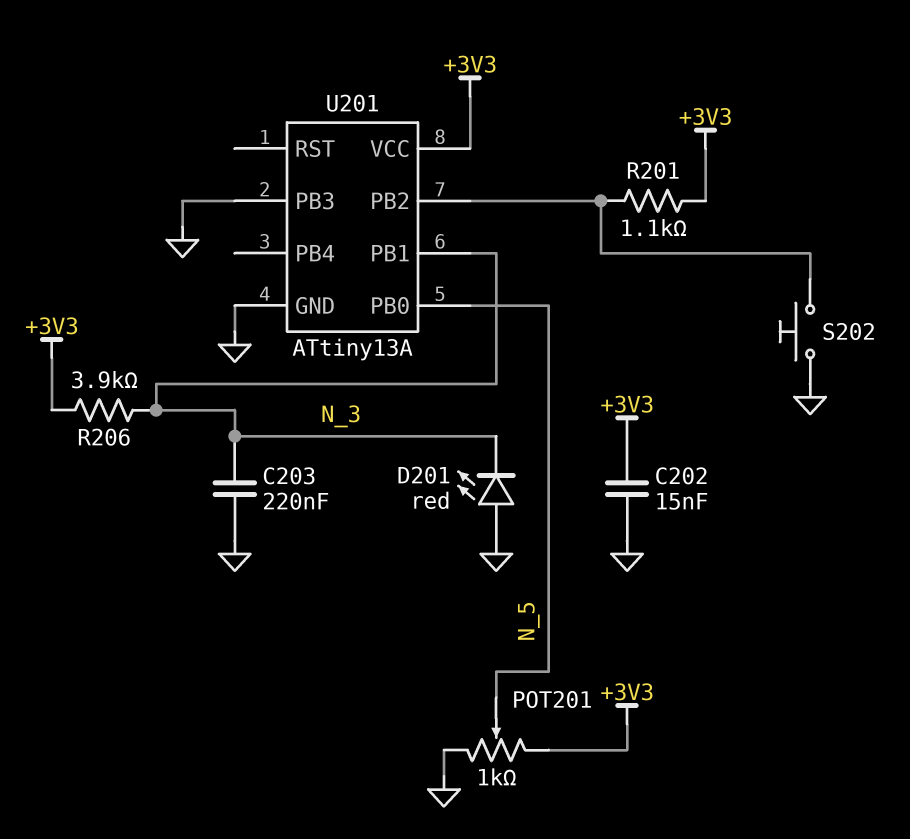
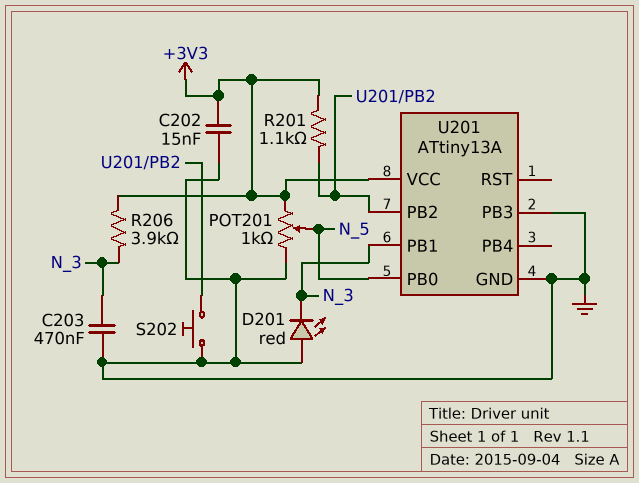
C203: 220nF (GND, N_3) -> 470nF (GND, N_3)

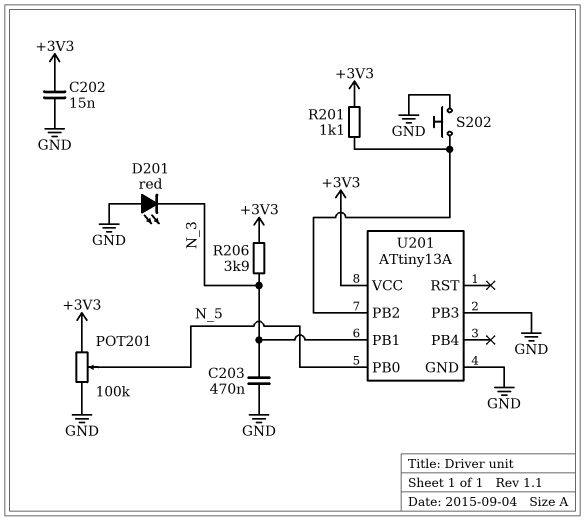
POT201: 1k (+3V3, GND, wiper N_5) -> 100k (+3V3, GND, wiper N_5)

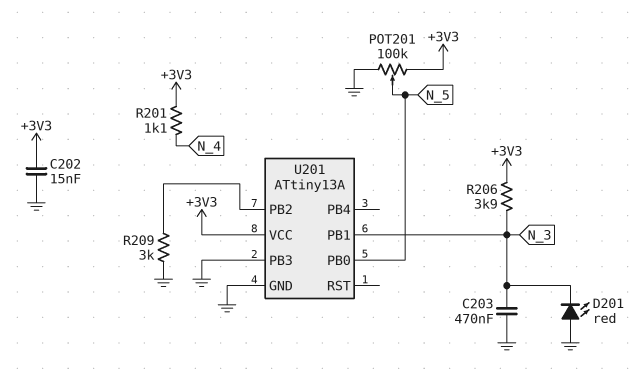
R201: 1.1k (+3V3, U201/PB2) -> 1.1k (+3V3, N_4)
R209: none -> 3k (GND, U201/PB2)
S202: button (GND, U201/PB2) -> none

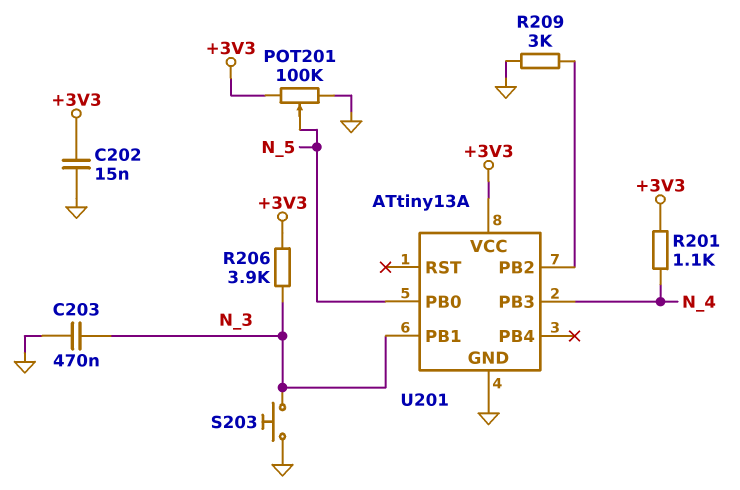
D201: LED red (A GND, K N_3) -> none
S203: none -> button (GND, N_3)
U201 pin PB3: GND -> N_4

